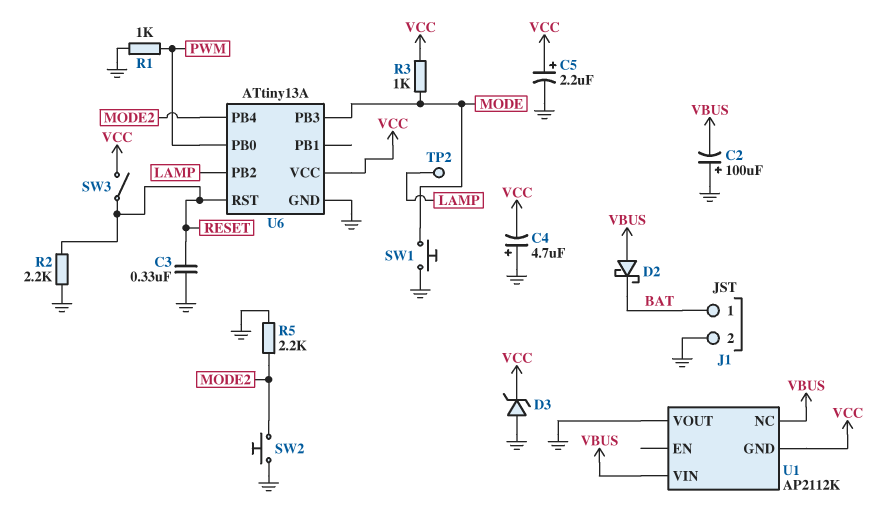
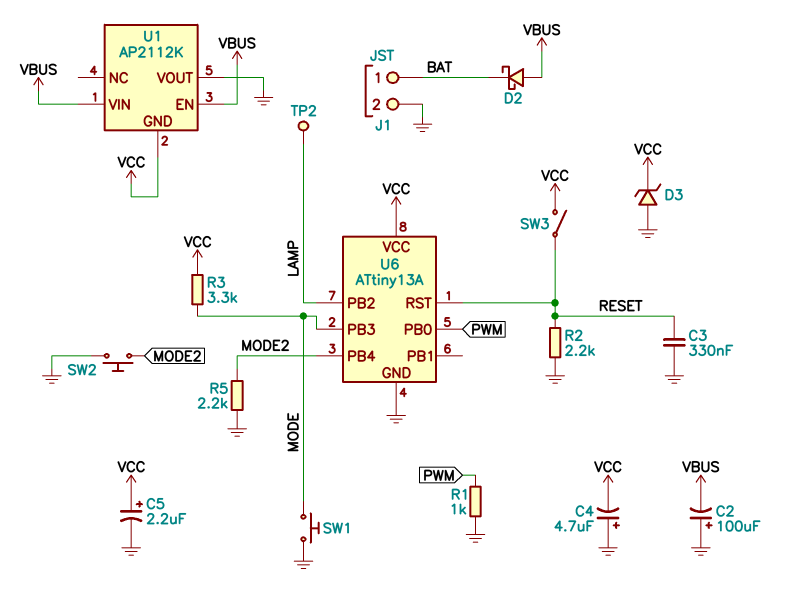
R3: 1k (MODE, VCC) -> 3.3k (MODE, VCC)
U1 pin EN: none -> VBUS
U1 pin NC: VBUS -> none

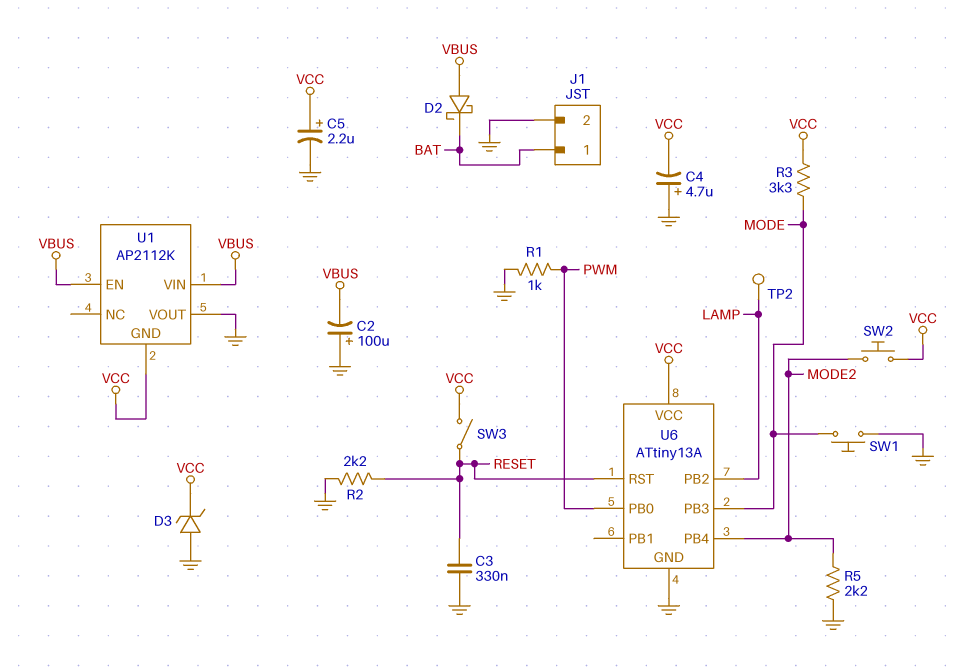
SW2: button (GND, MODE2) -> button (MODE2, VCC)

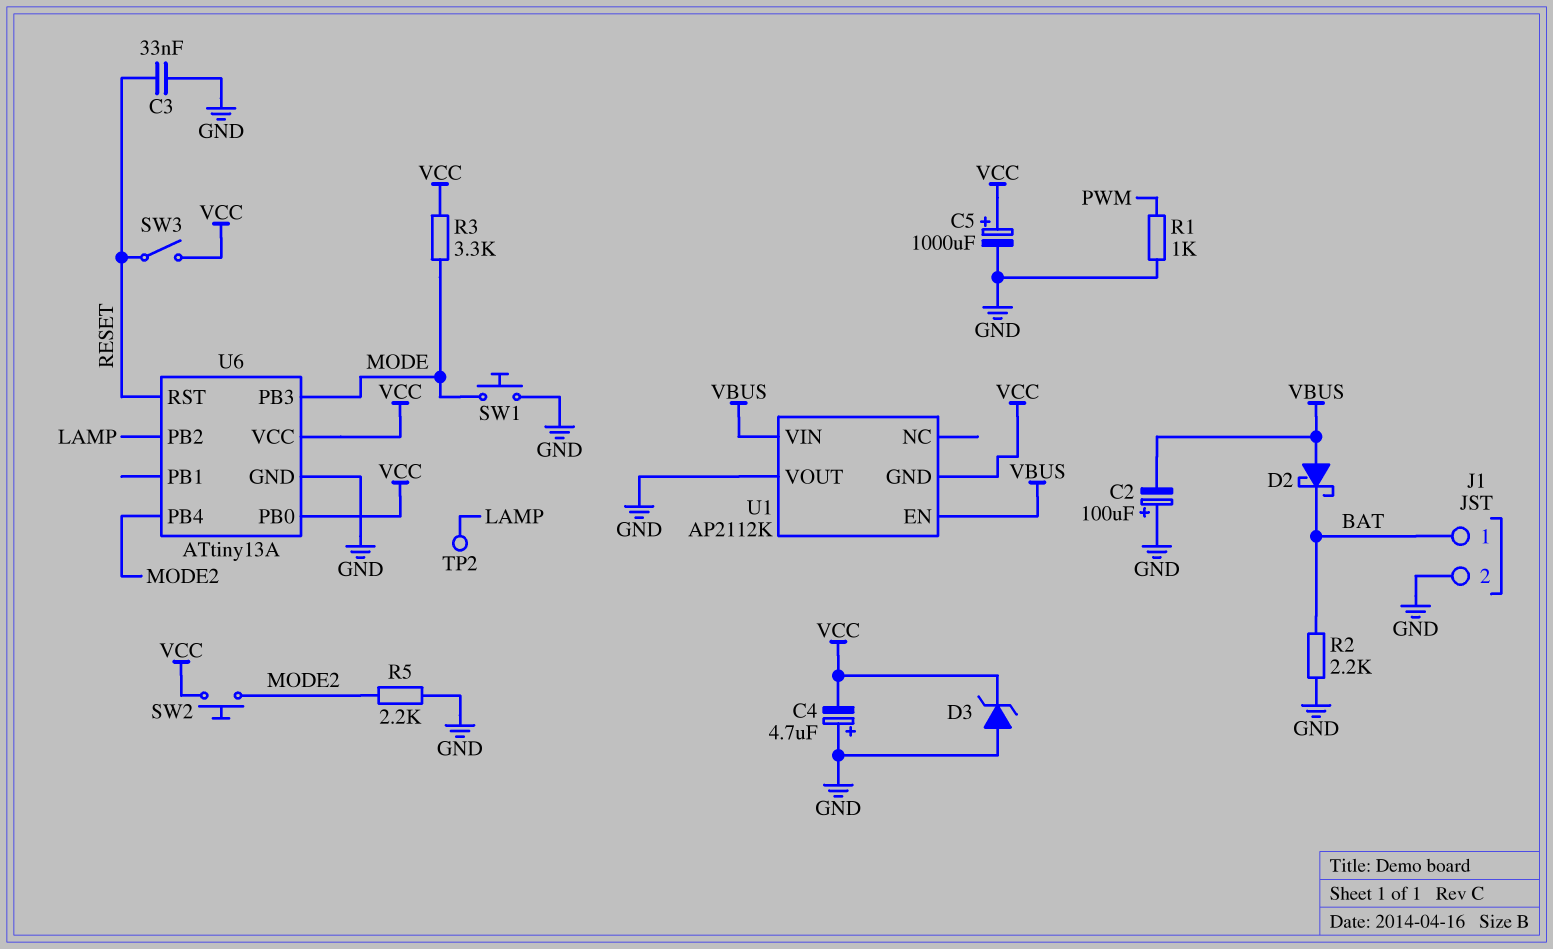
C3: 330nF (GND, RESET) -> 33nF (GND, RESET)
C5: 2.2uF (plus VCC, minus GND) -> 1000uF (plus VCC, minus GND)
R2: 2.2k (GND, RESET) -> 2.2k (BAT, GND)
U6 pin PB0: PWM -> VCC

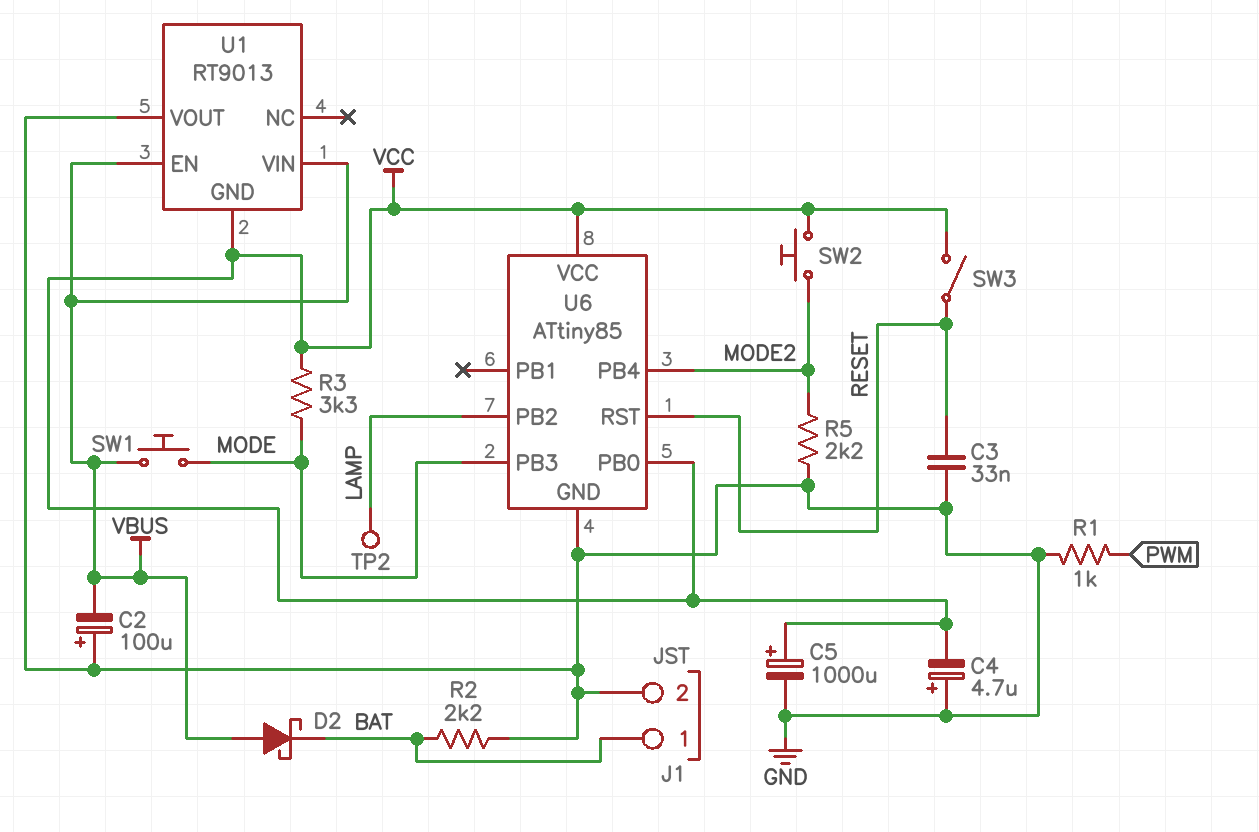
D3: zener (A GND, K VCC) -> none
SW1: button (GND, MODE) -> button (MODE, VBUS)
U1: AP2112K -> RT9013
U6: ATtiny13A -> ATtiny85

